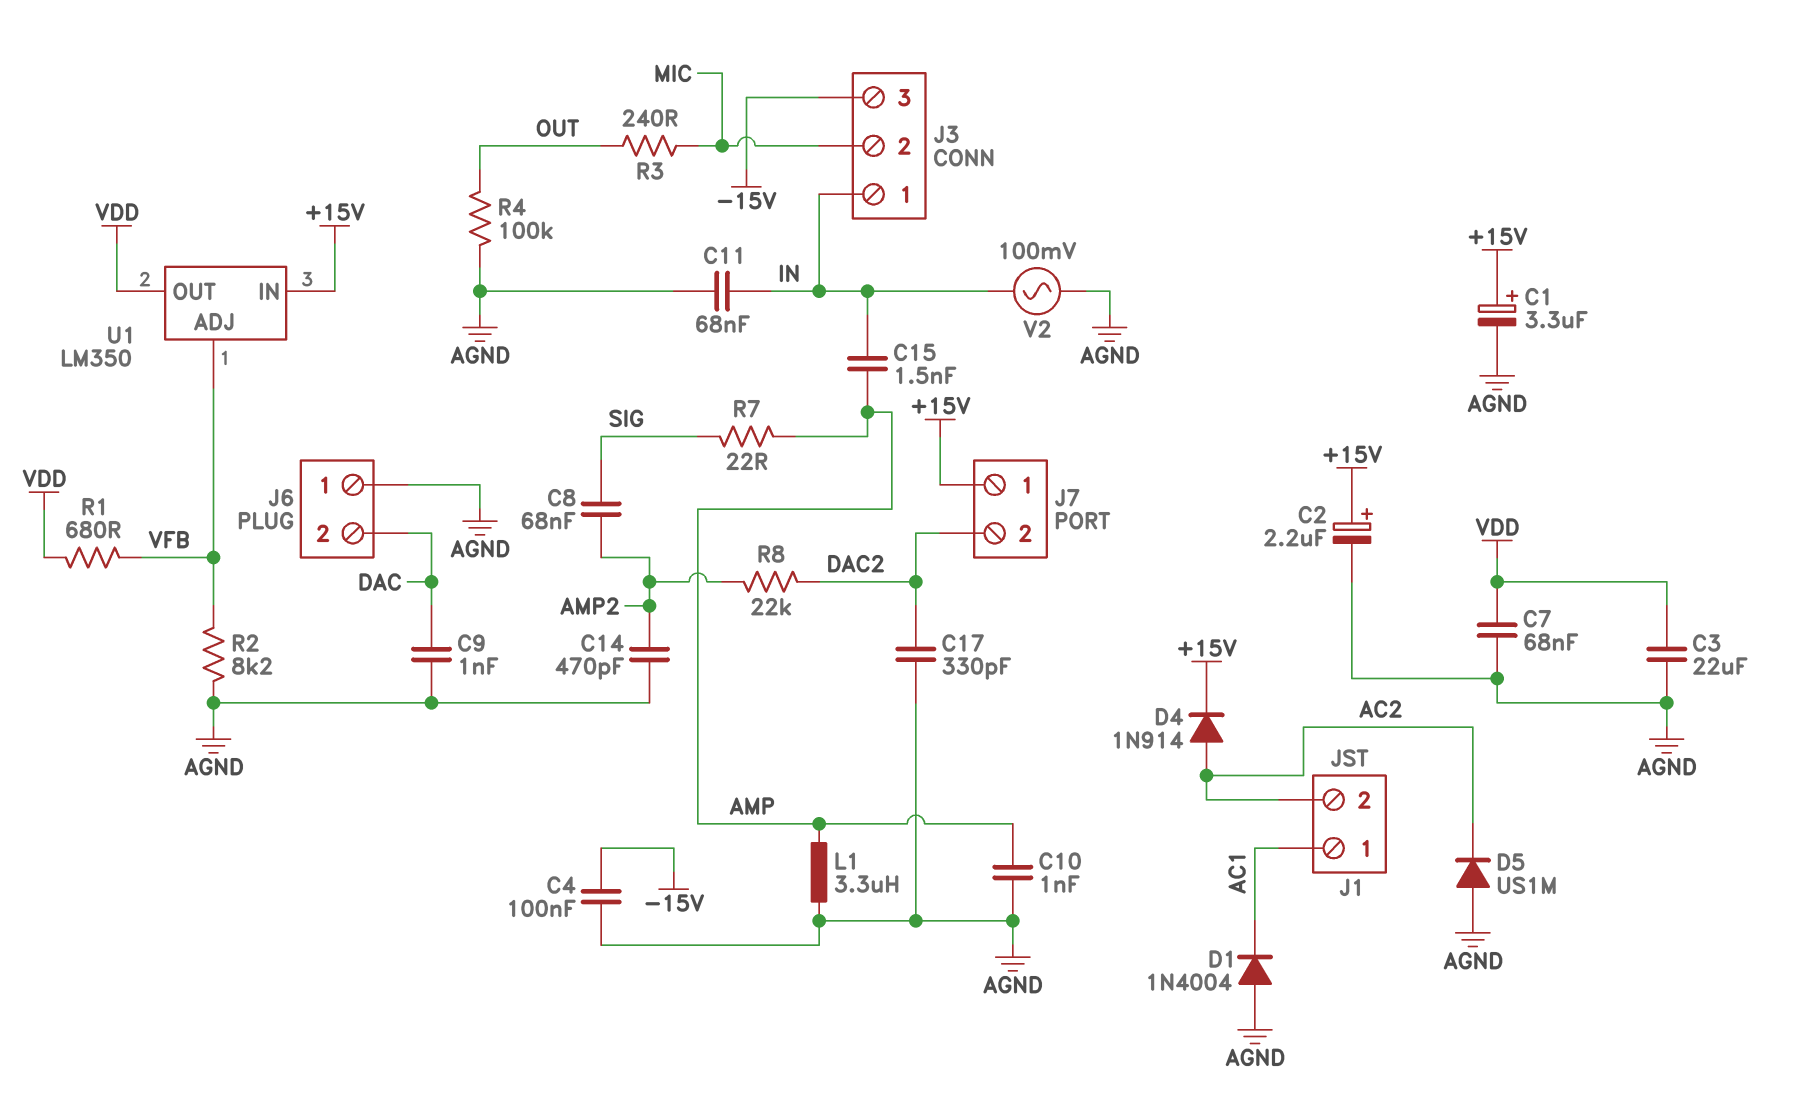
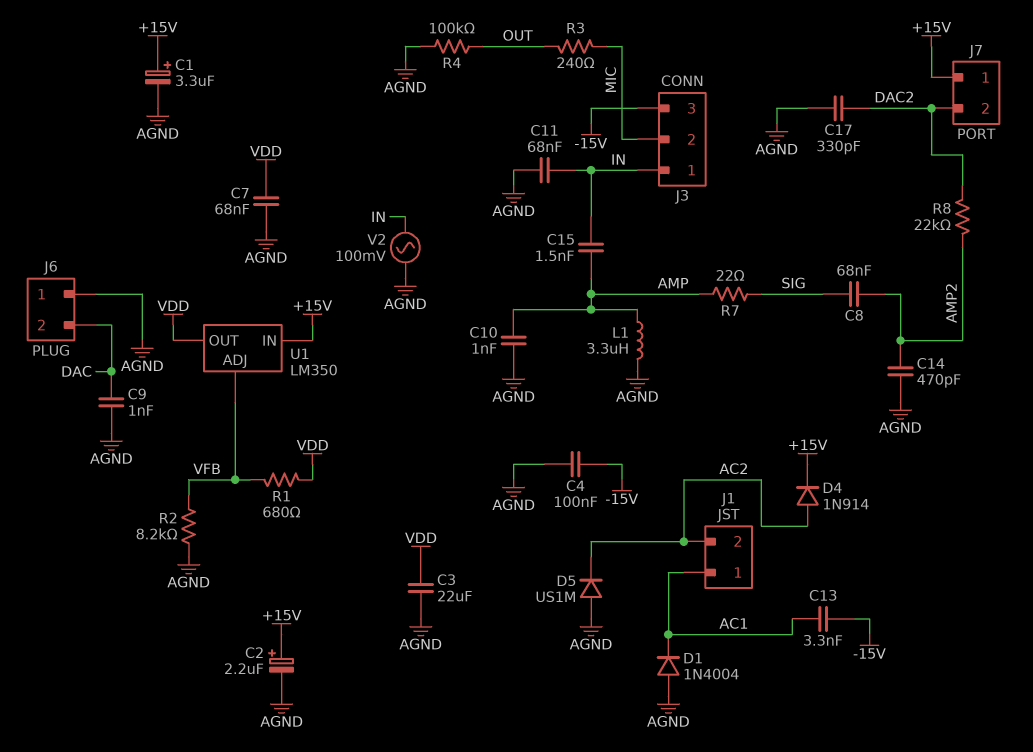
C13: none -> 3.3nF (-15V, AC1)

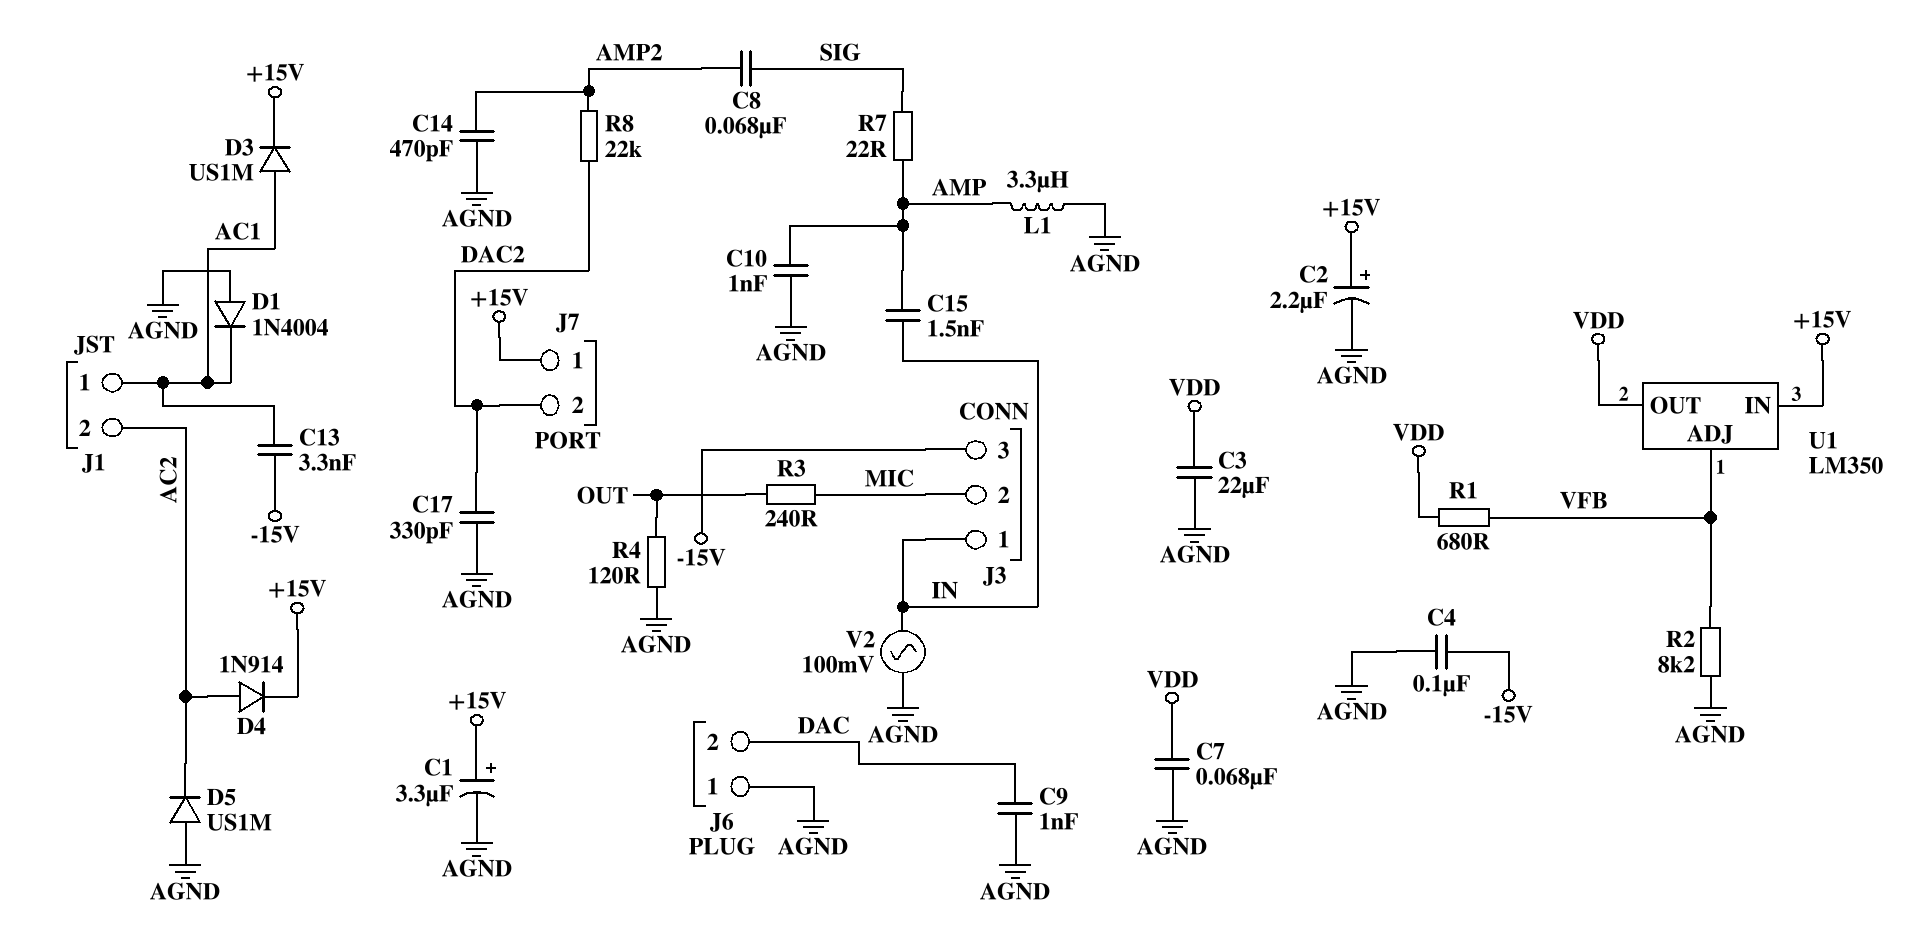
C11: 68nF (AGND, IN) -> none
D3: none -> diode US1M (A AC1, K +15V)
R4: 100k (AGND, OUT) -> 120 (AGND, OUT)

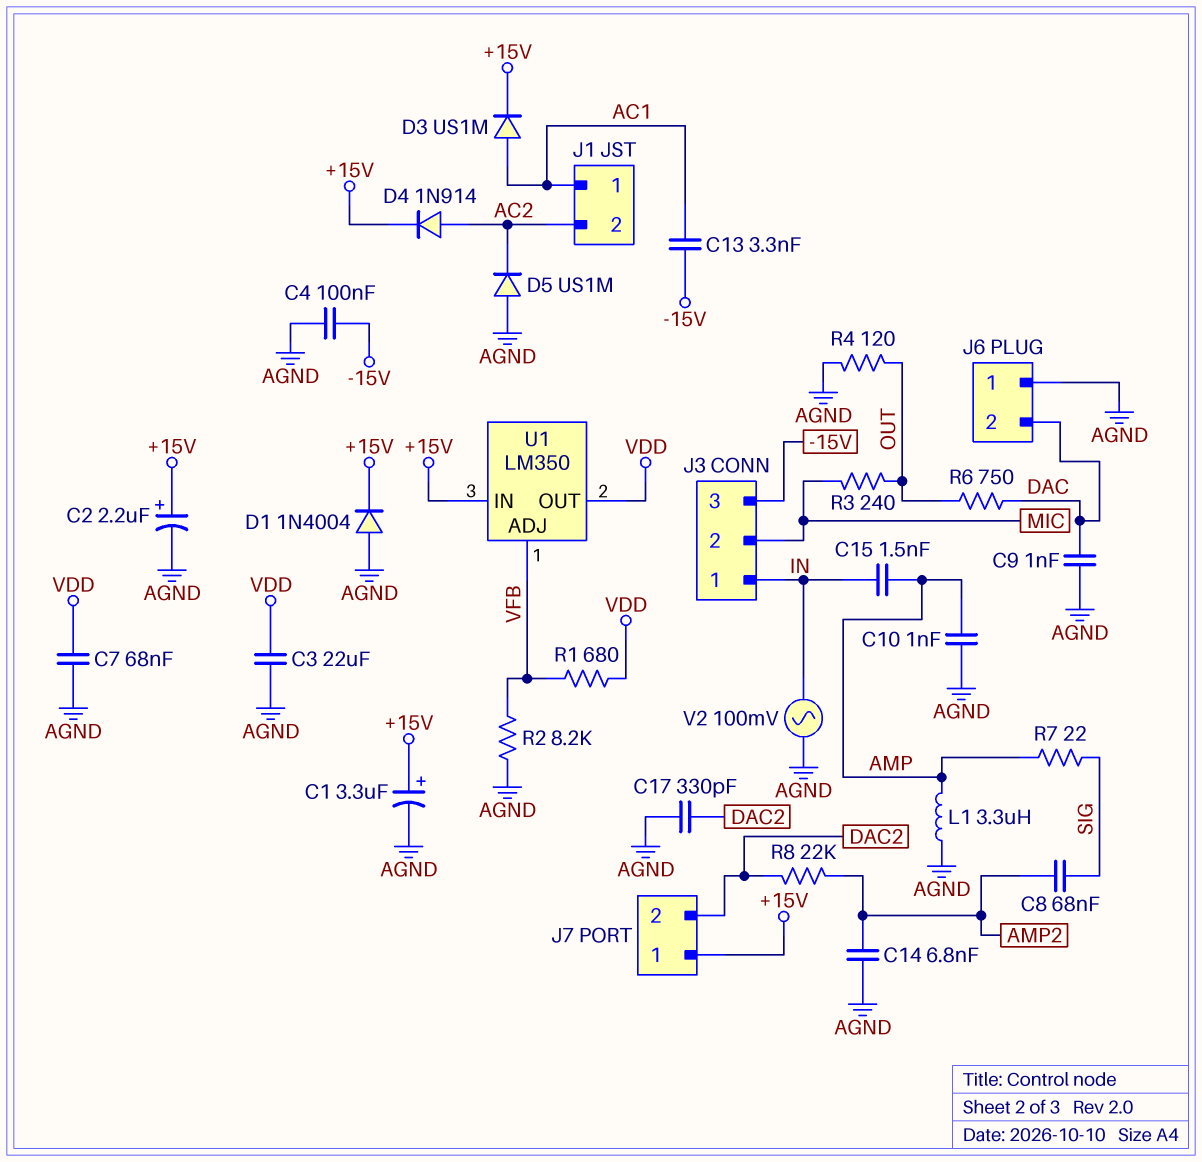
C14: 470pF (AGND, AMP2) -> 6.8nF (AGND, AMP2)
D1: diode 1N4004 (A AGND, K AC1) -> diode 1N4004 (A AGND, K +15V)
R6: none -> 750 (DAC, OUT)

